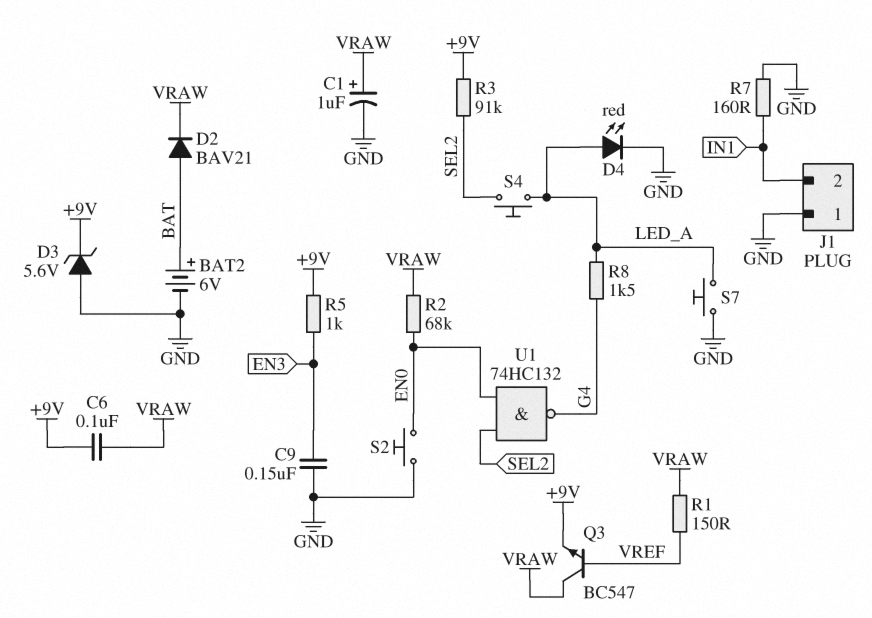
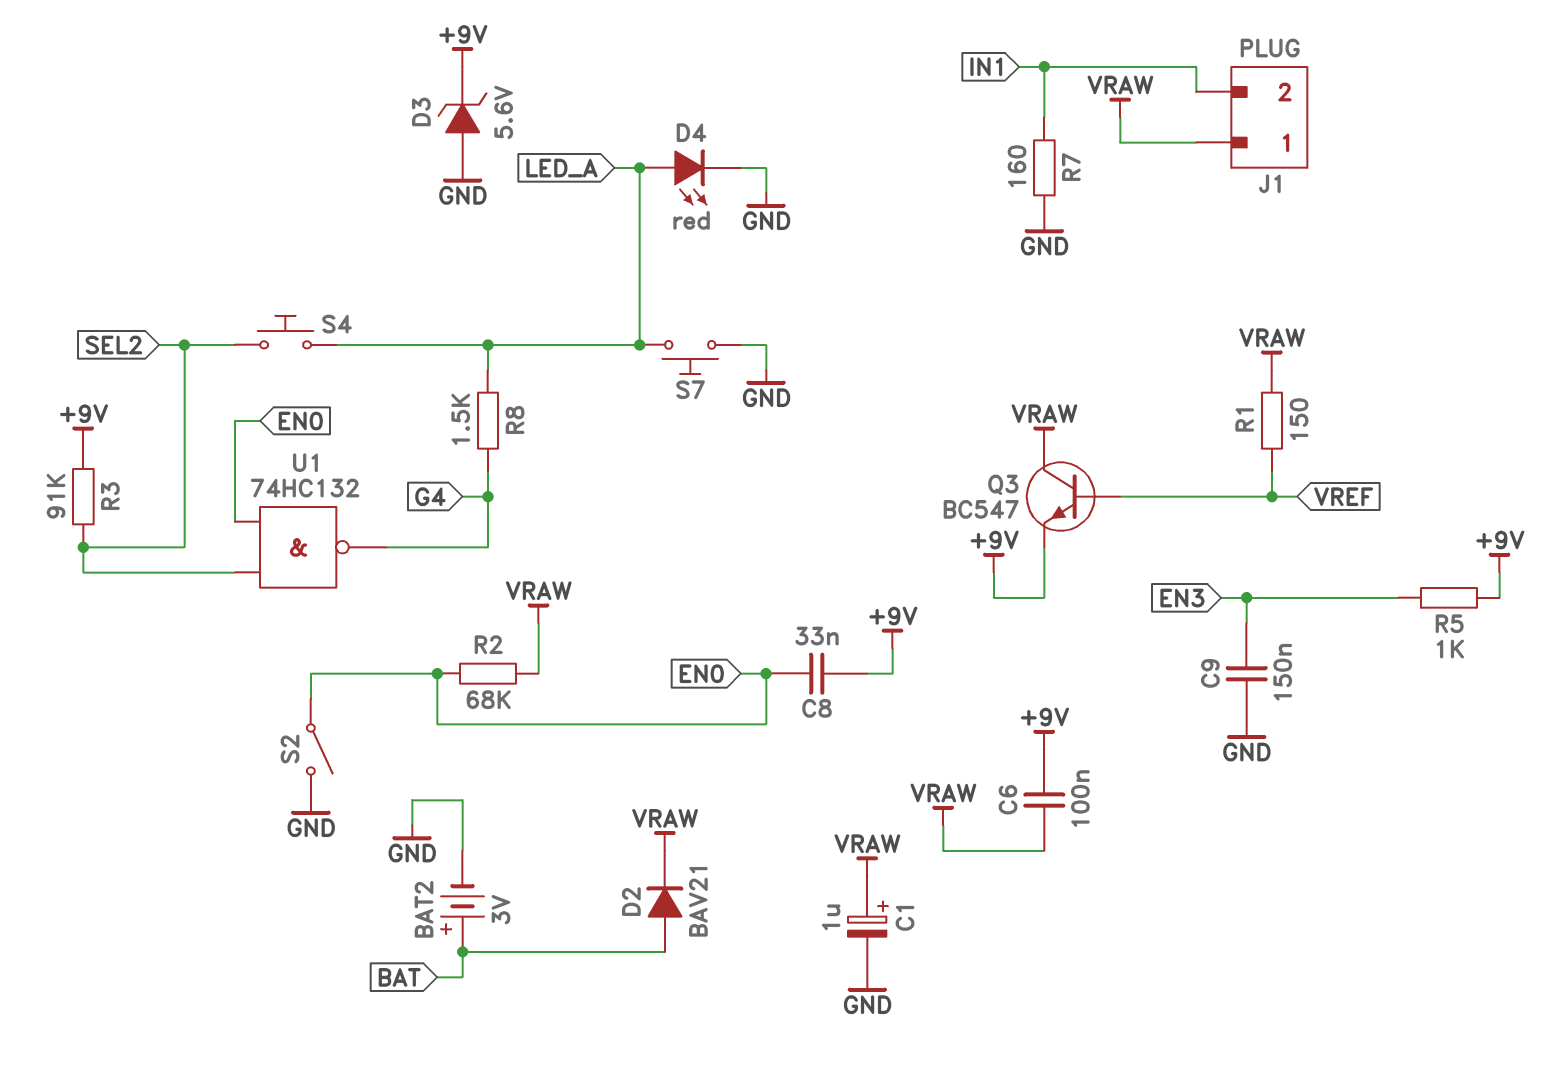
BAT2: 6V (plus BAT, minus GND) -> 3V (plus BAT, minus GND)
C8: none -> 33nF (+9V, EN0)
J1 pin 1: GND -> VRAW
S2: button (EN0, GND) -> switch (EN0, GND)

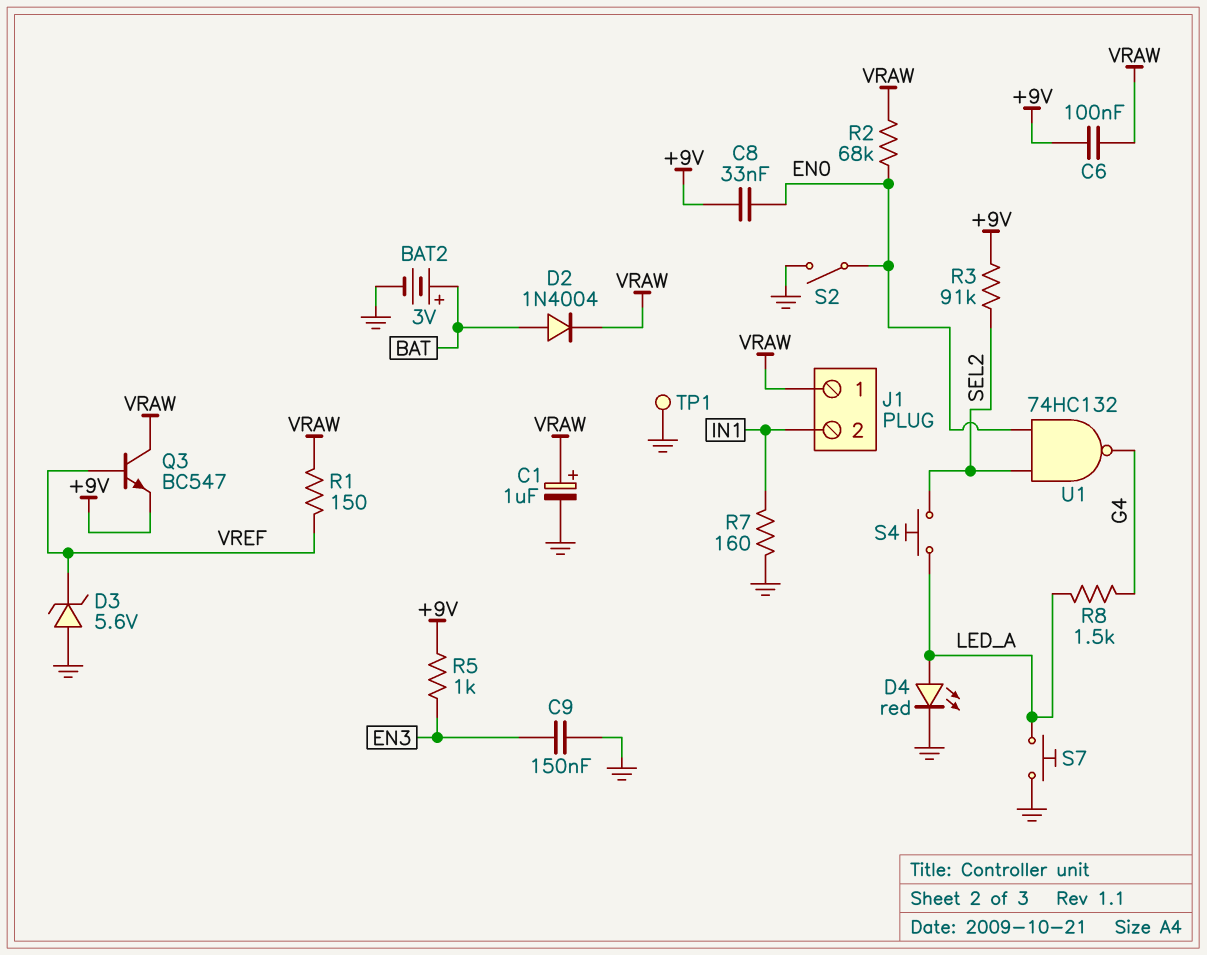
D2: diode BAV21 (A BAT, K VRAW) -> diode 1N4004 (A BAT, K VRAW)
D3: zener 5.6V (A GND, K +9V) -> zener 5.6V (A GND, K VREF)
TP1: none -> test point (GND)

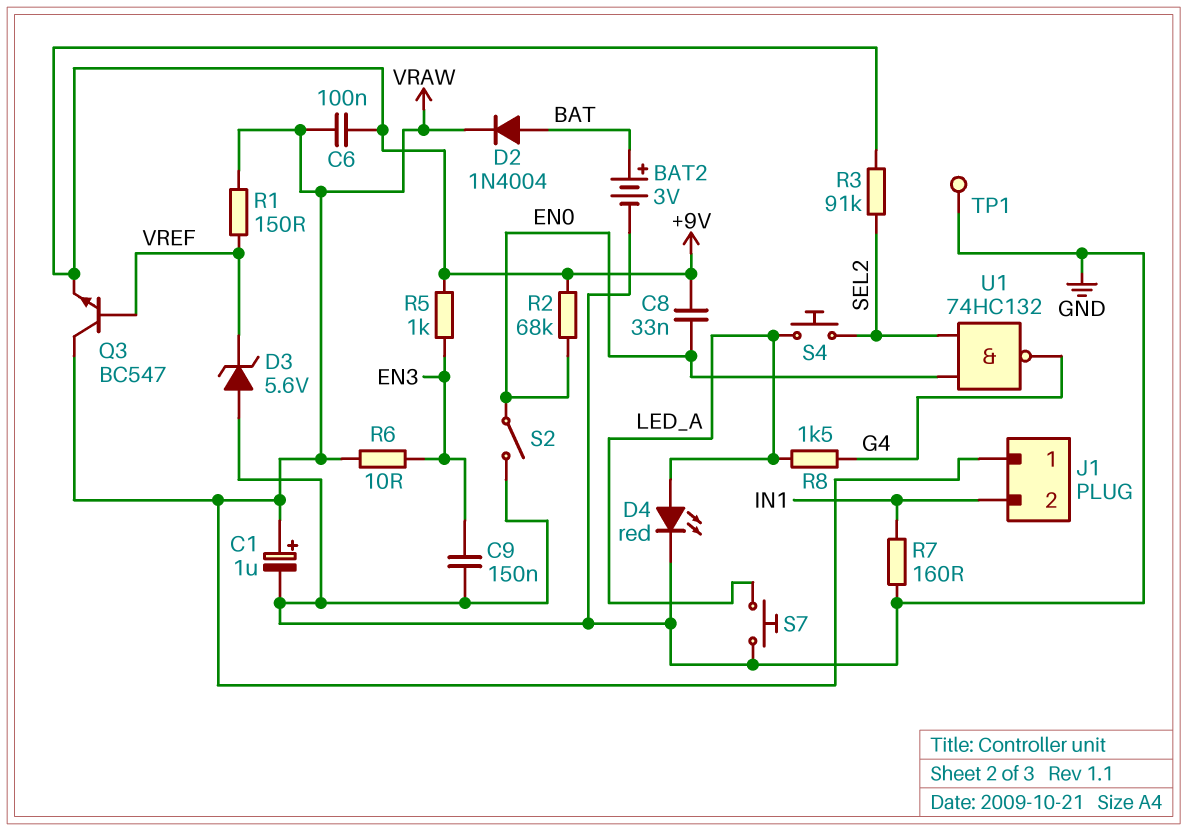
R2: 68k (EN0, VRAW) -> 68k (+9V, EN0)
R6: none -> 10 (EN3, VRAW)

